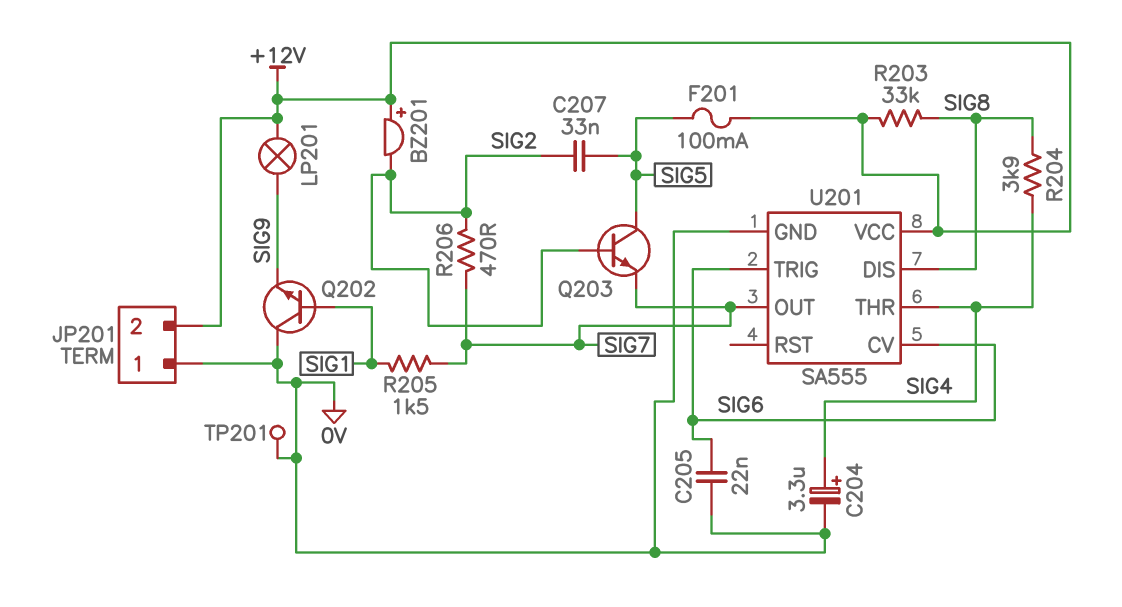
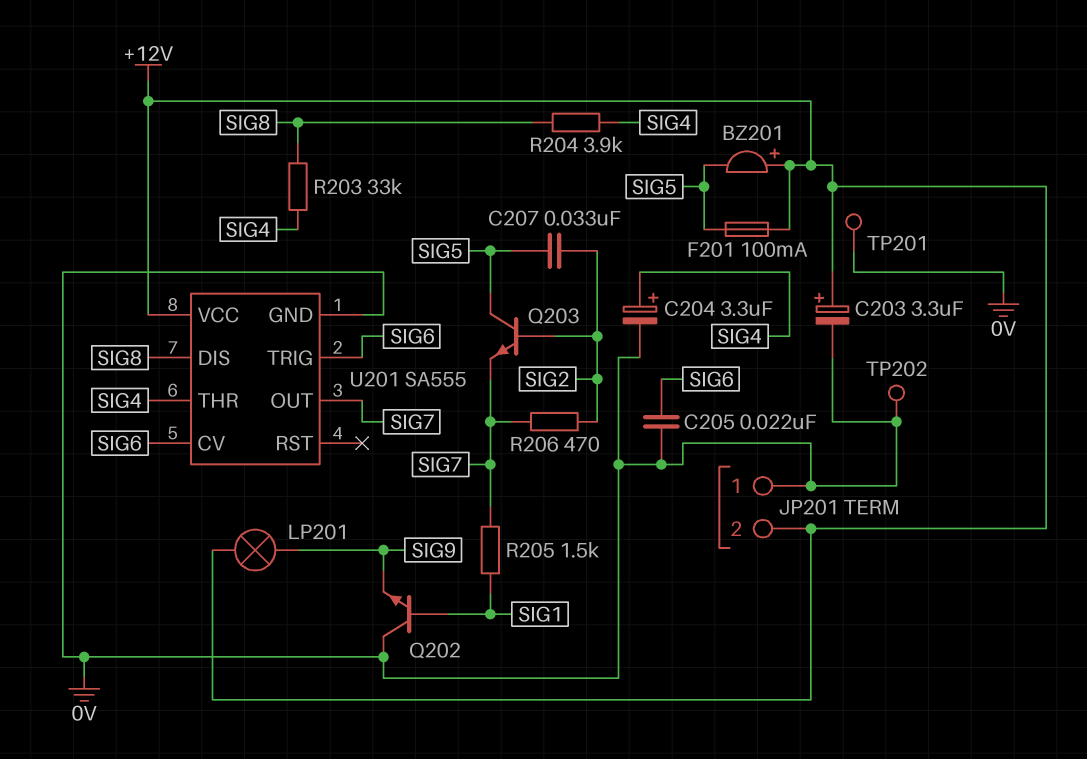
BZ201: buzzer (plus +12V, minus SIG2) -> buzzer (plus +12V, minus SIG5)
C203: none -> 3.3uF (plus +12V, minus 0V)
R203: 33k (+12V, SIG8) -> 33k (SIG4, SIG8)
TP202: none -> test point (0V)

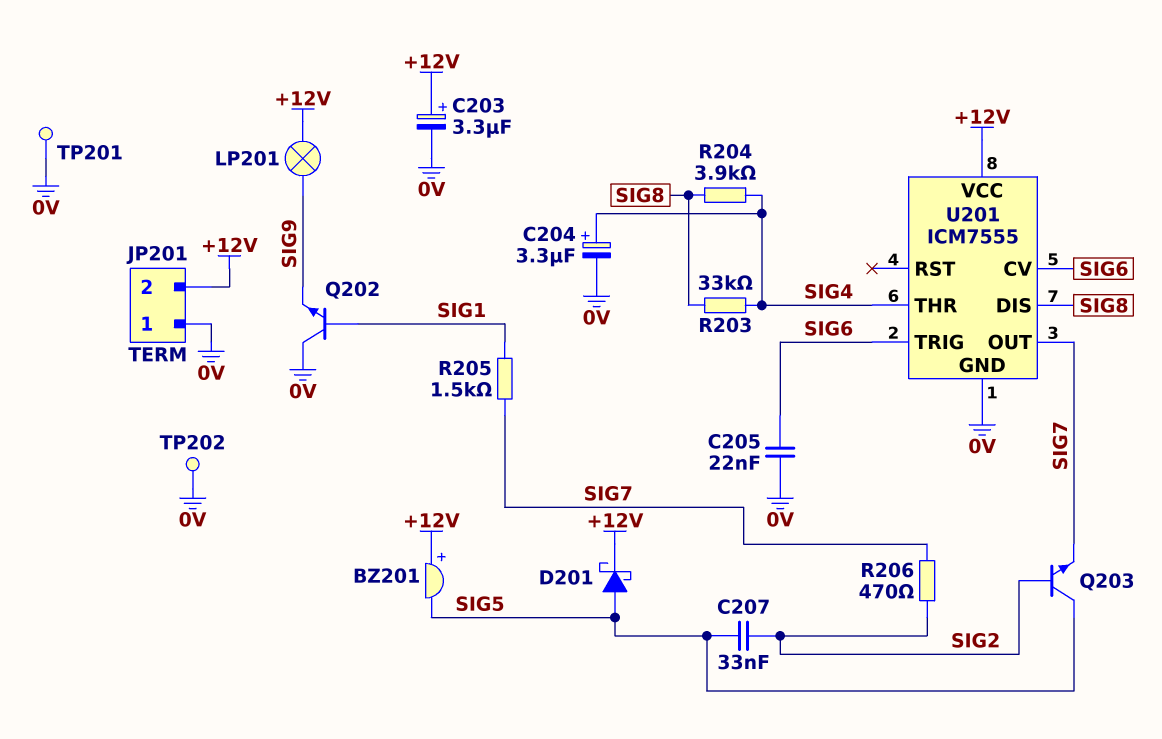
D201: none -> schottky (A SIG5, K +12V)
F201: 100mA (+12V, SIG5) -> none
U201: SA555 -> ICM7555

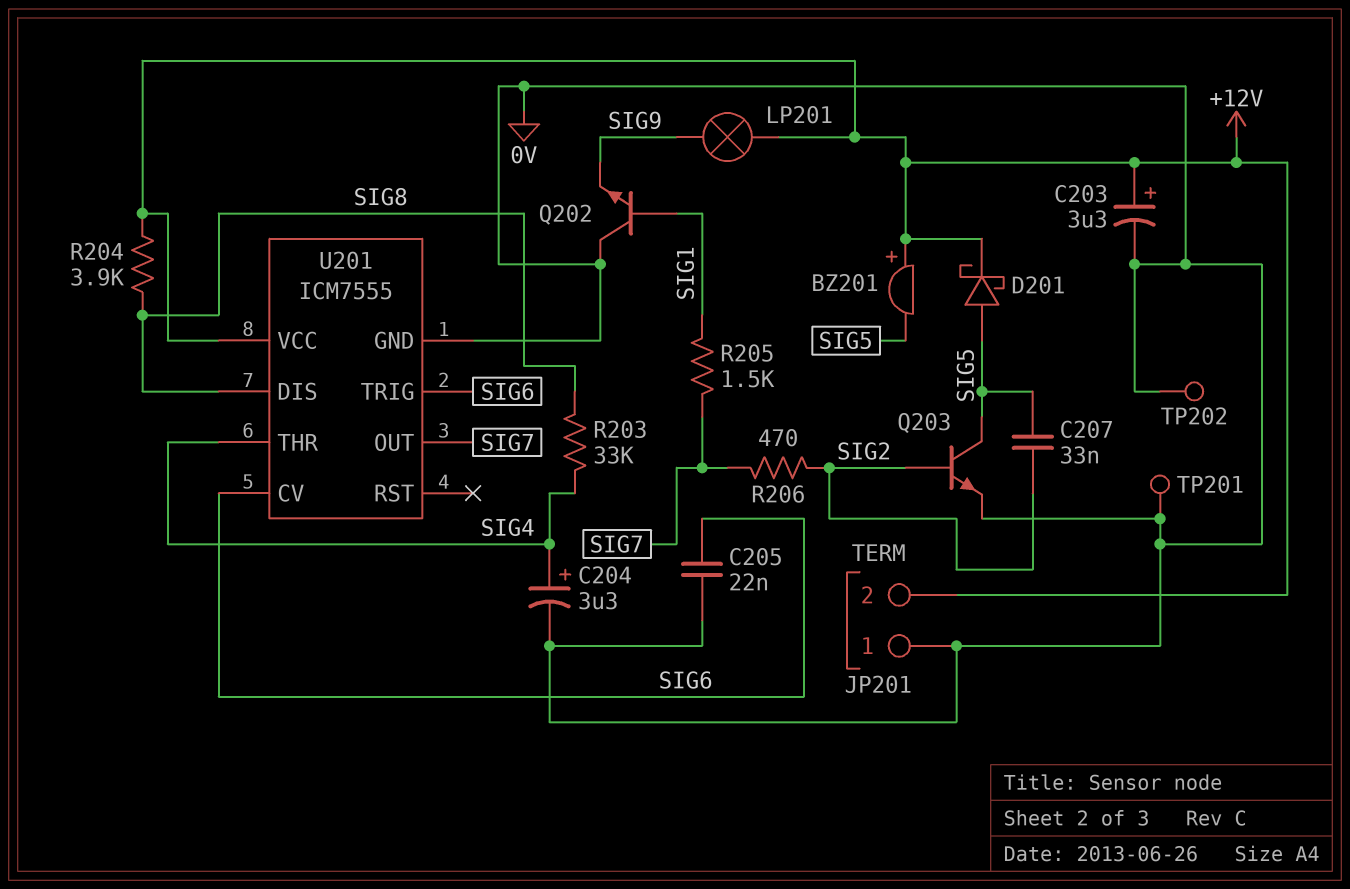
Q203: NPN (B SIG2, C SIG5, E SIG7) -> NPN (B SIG2, C SIG5, E 0V)
R204: 3.9k (SIG4, SIG8) -> 3.9k (+12V, SIG8)

